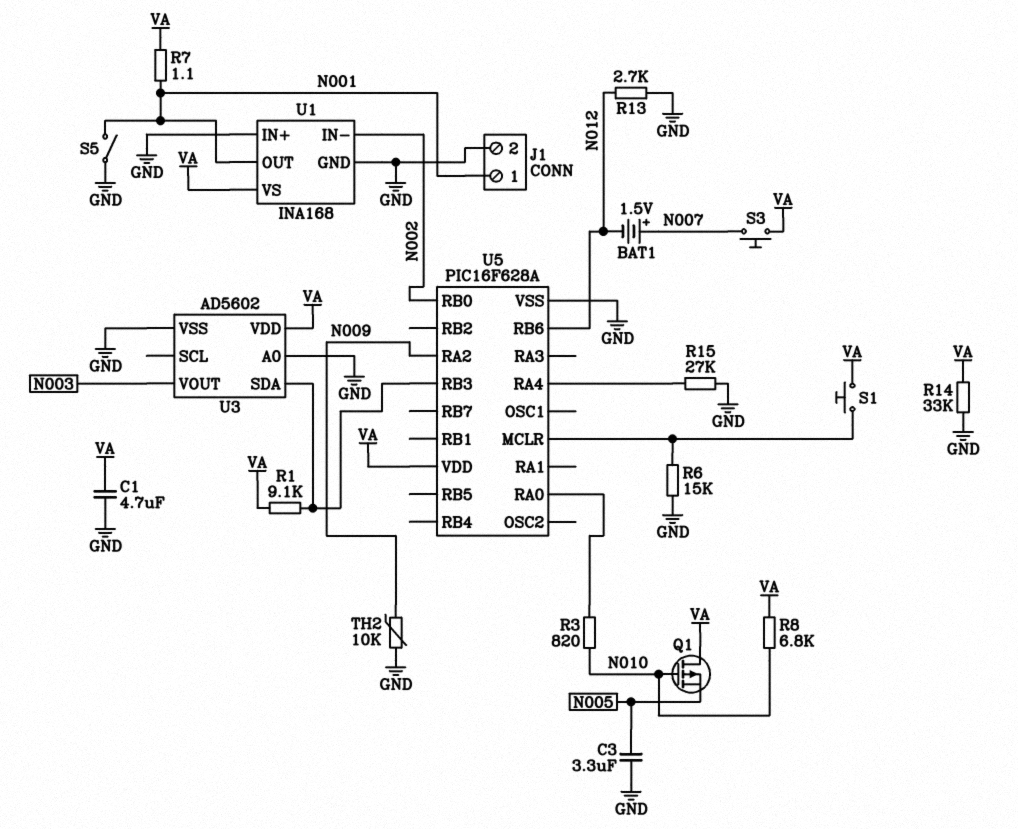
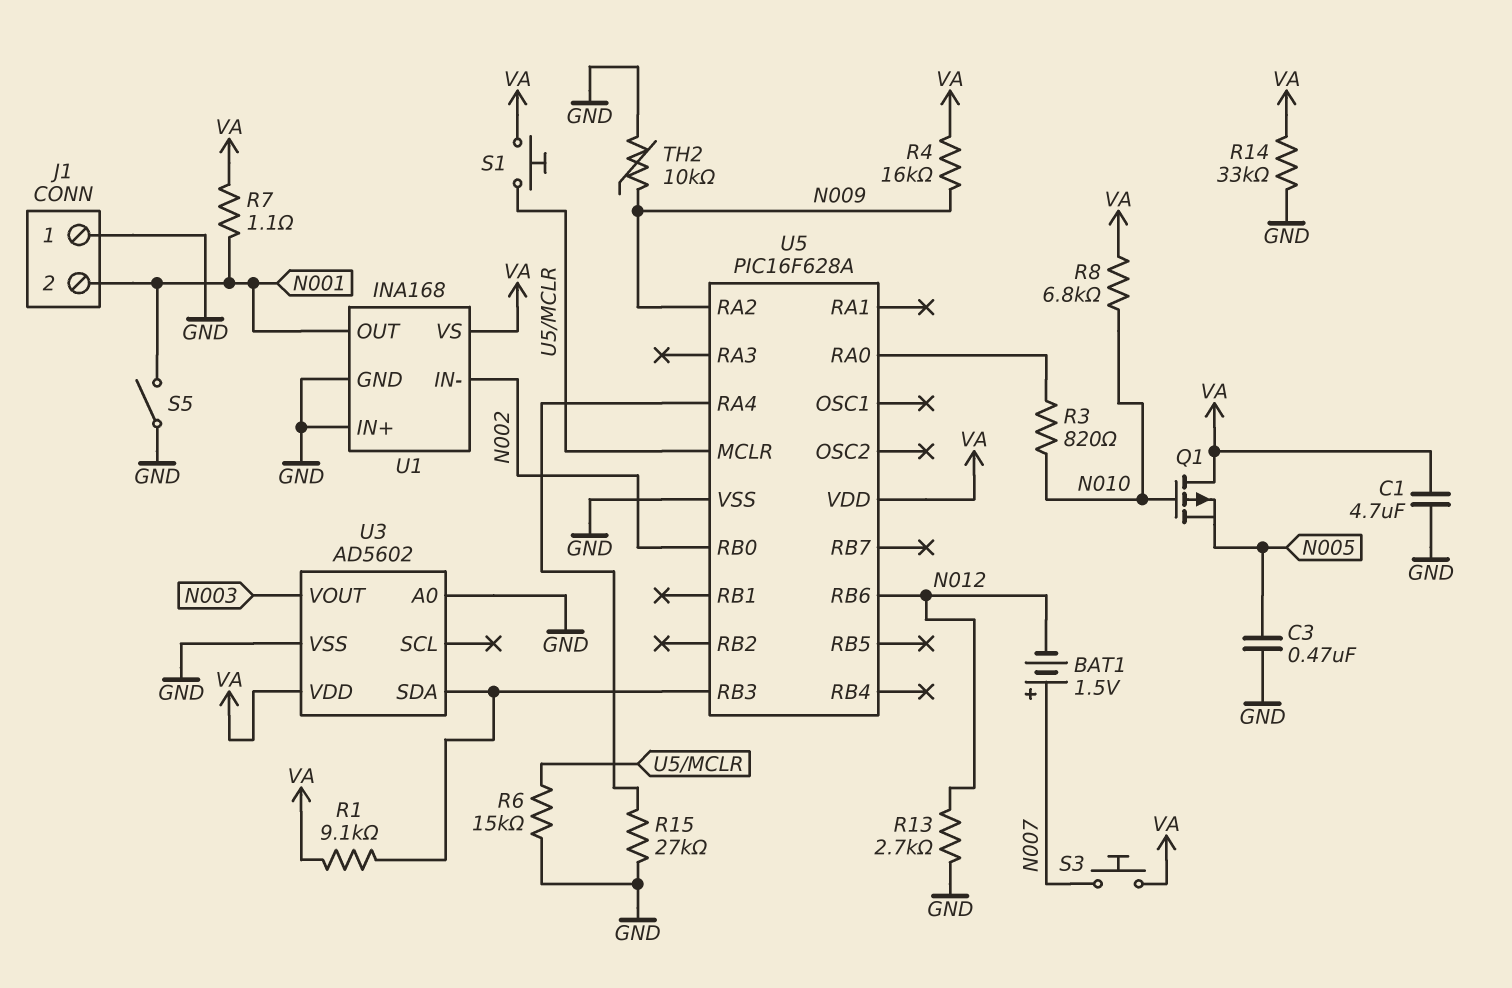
C3: 3.3uF (GND, N005) -> 470nF (GND, N005)
J1 pin 1: N001 -> GND
J1 pin 2: GND -> N001
R4: none -> 16k (N009, VA)

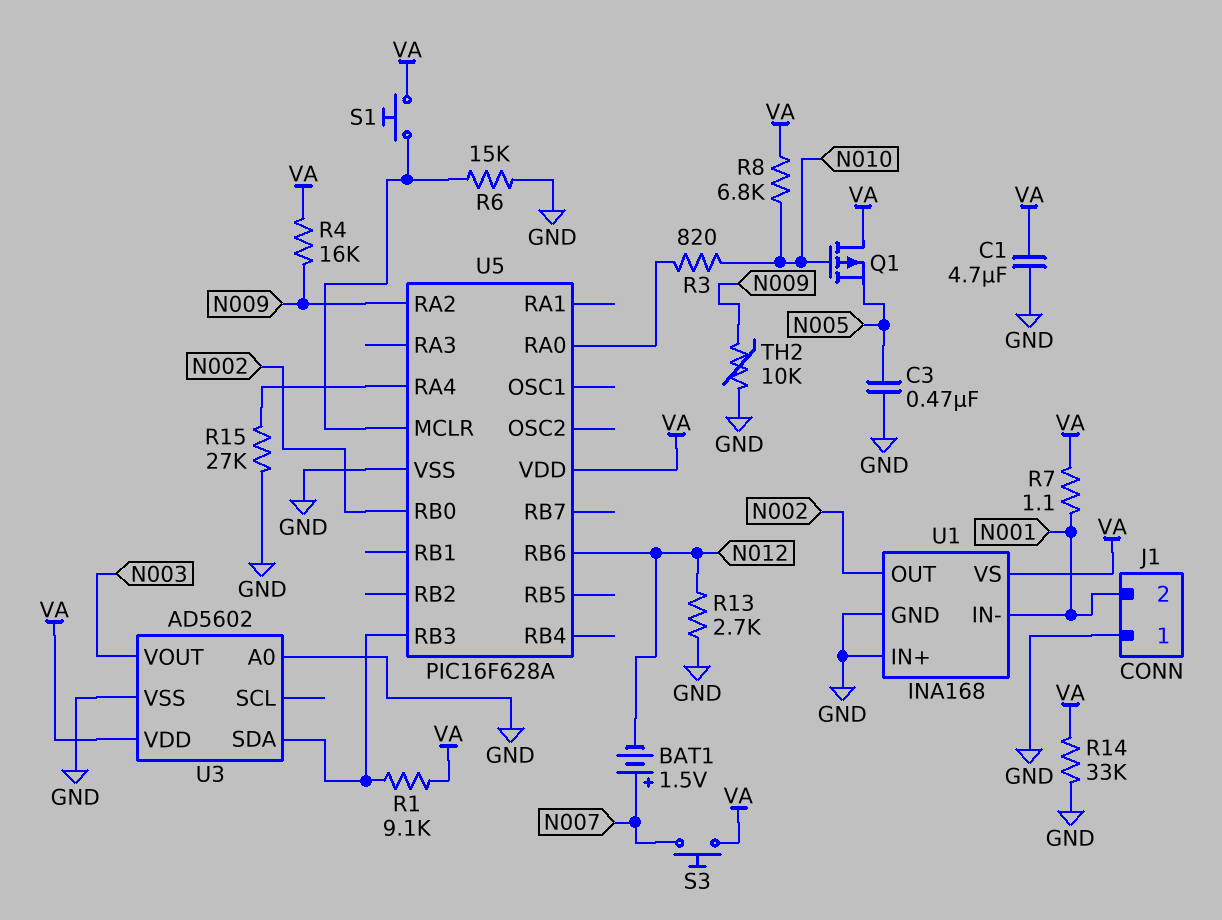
S5: switch (GND, N001) -> none
U1 pin IN-: N002 -> N001
U1 pin OUT: N001 -> N002

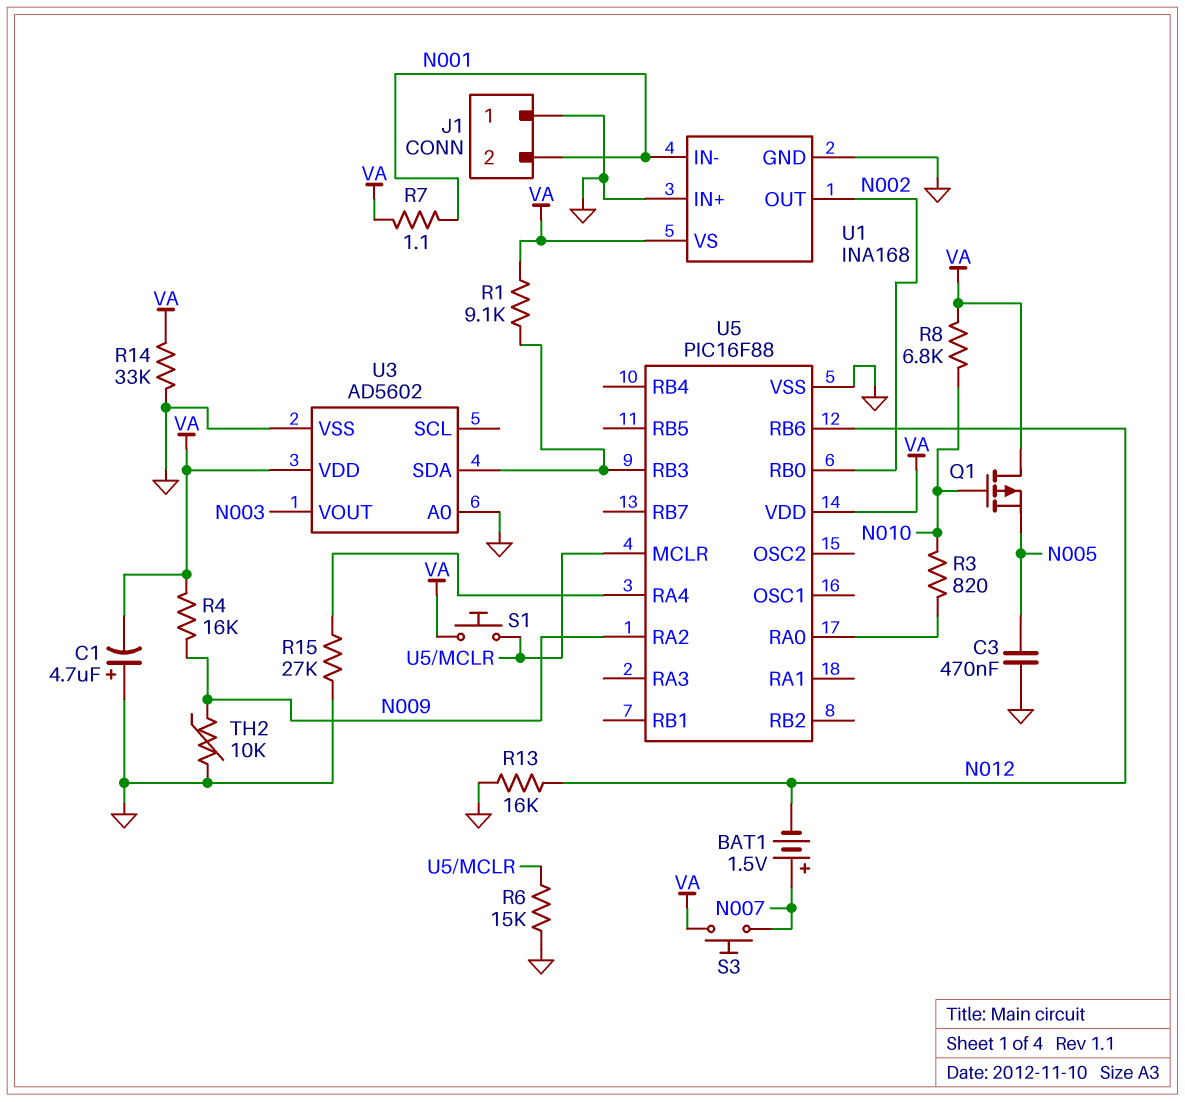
C1: 4.7uF (GND, VA) -> 4.7uF (plus GND, minus VA)
R13: 2.7k (GND, N012) -> 16k (GND, N012)
U5: PIC16F628A -> PIC16F88

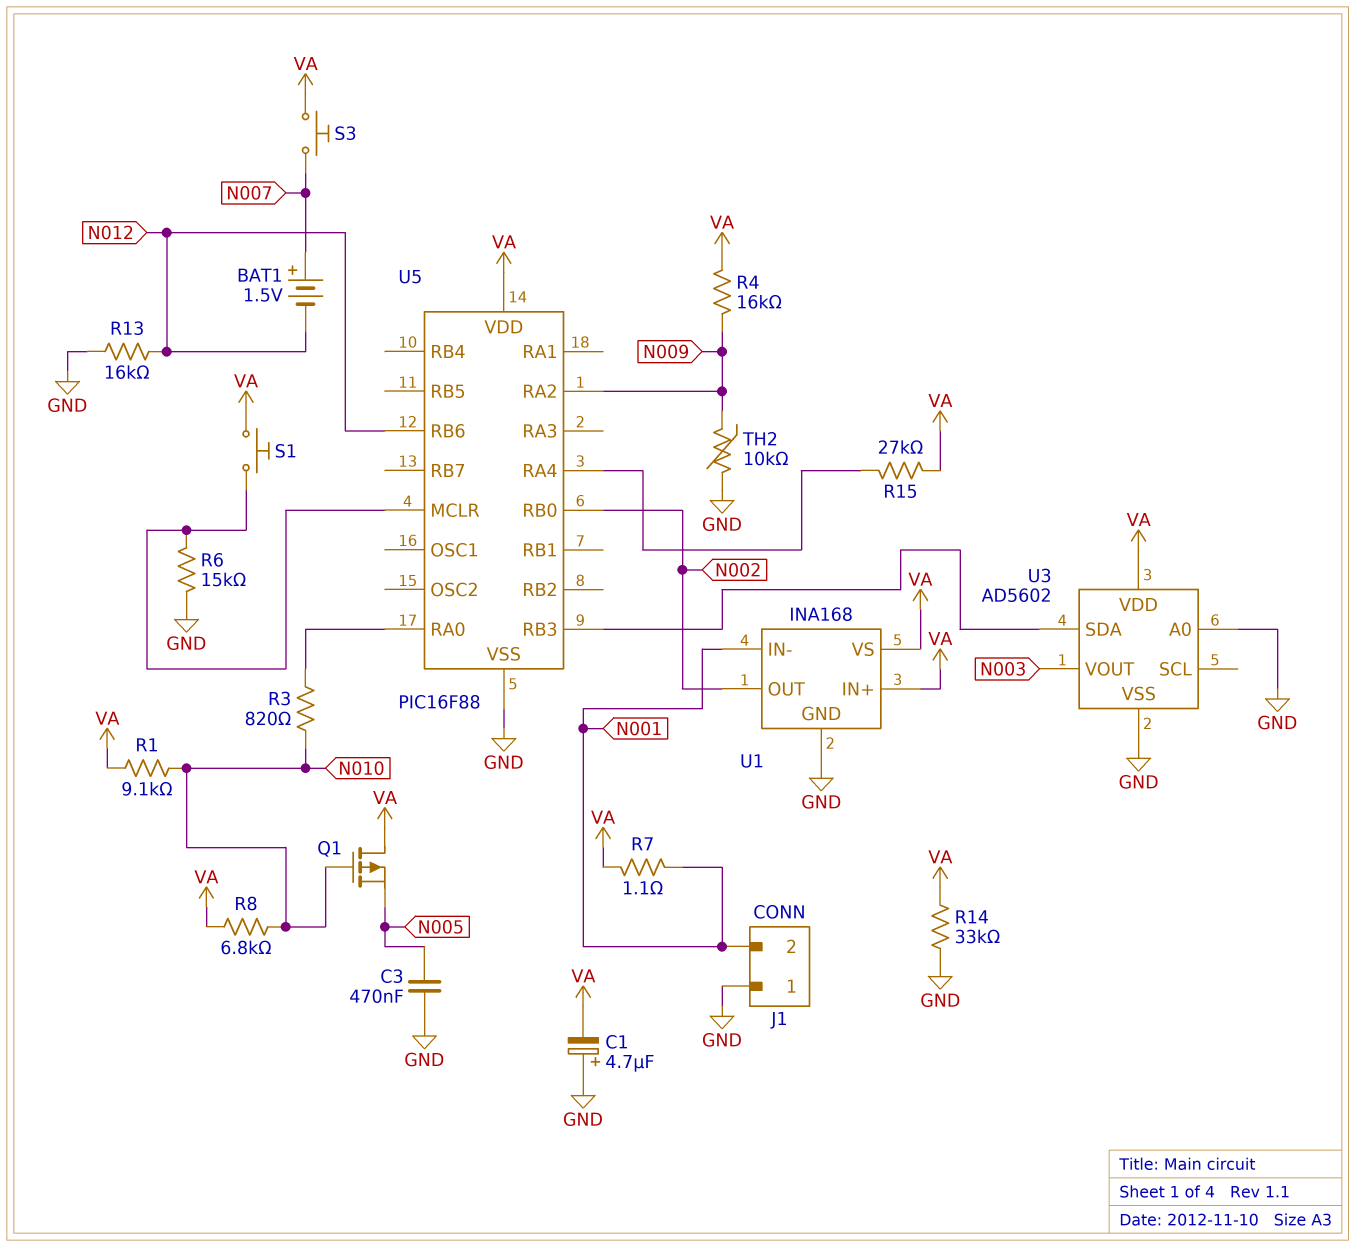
R1: 9.1k (U3/SDA, VA) -> 9.1k (N010, VA)
R15: 27k (GND, U5/RA4) -> 27k (U5/RA4, VA)
U1 pin IN+: GND -> VA

